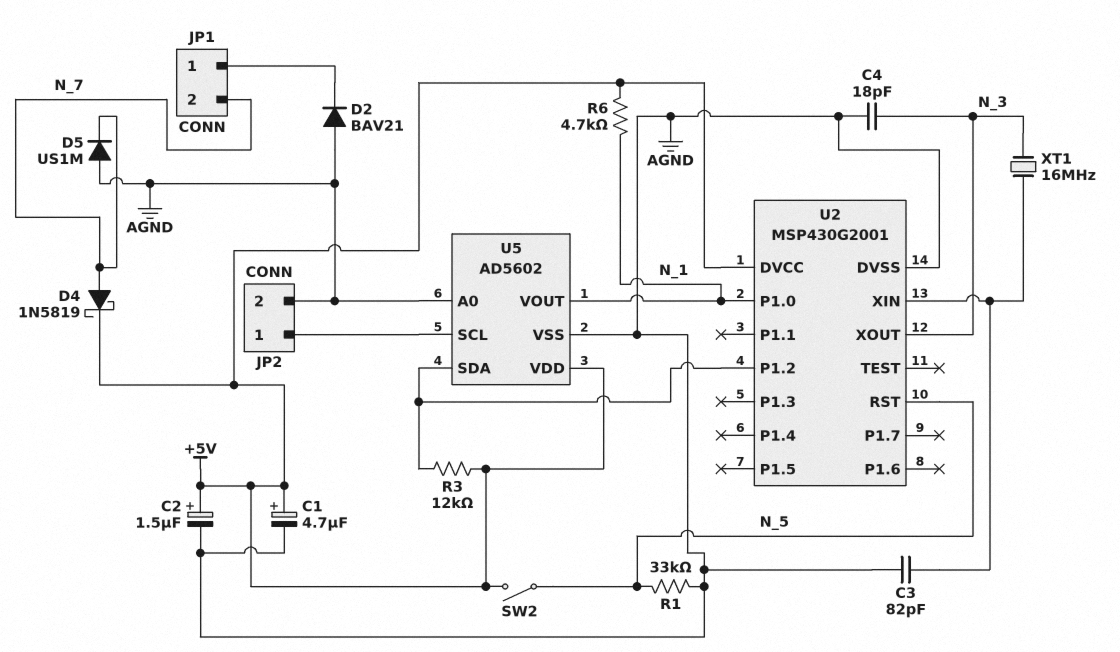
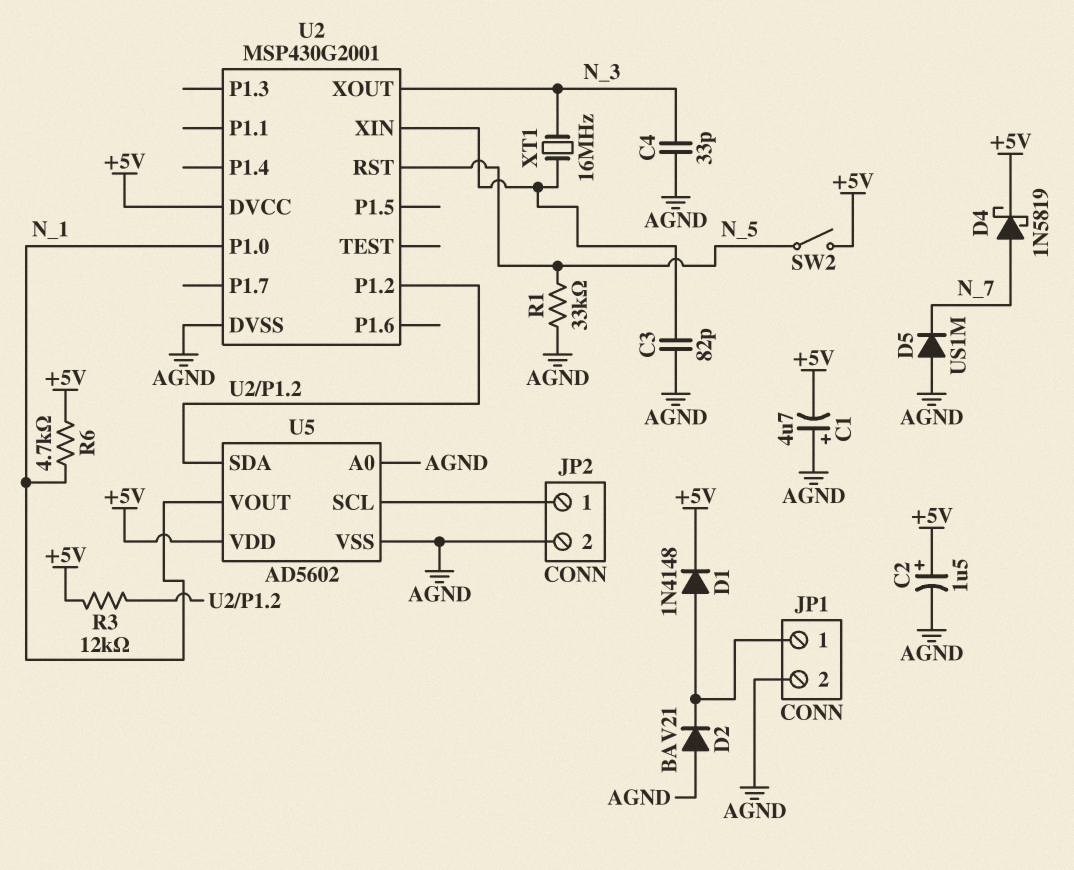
C1: 4.7uF (plus +5V, minus AGND) -> 4.7uF (plus AGND, minus +5V)
C4: 18pF (AGND, N_3) -> 33pF (AGND, N_3)
D1: none -> diode 1N4148 (A JP1/1, K +5V)
JP1 pin 2: N_7 -> AGND

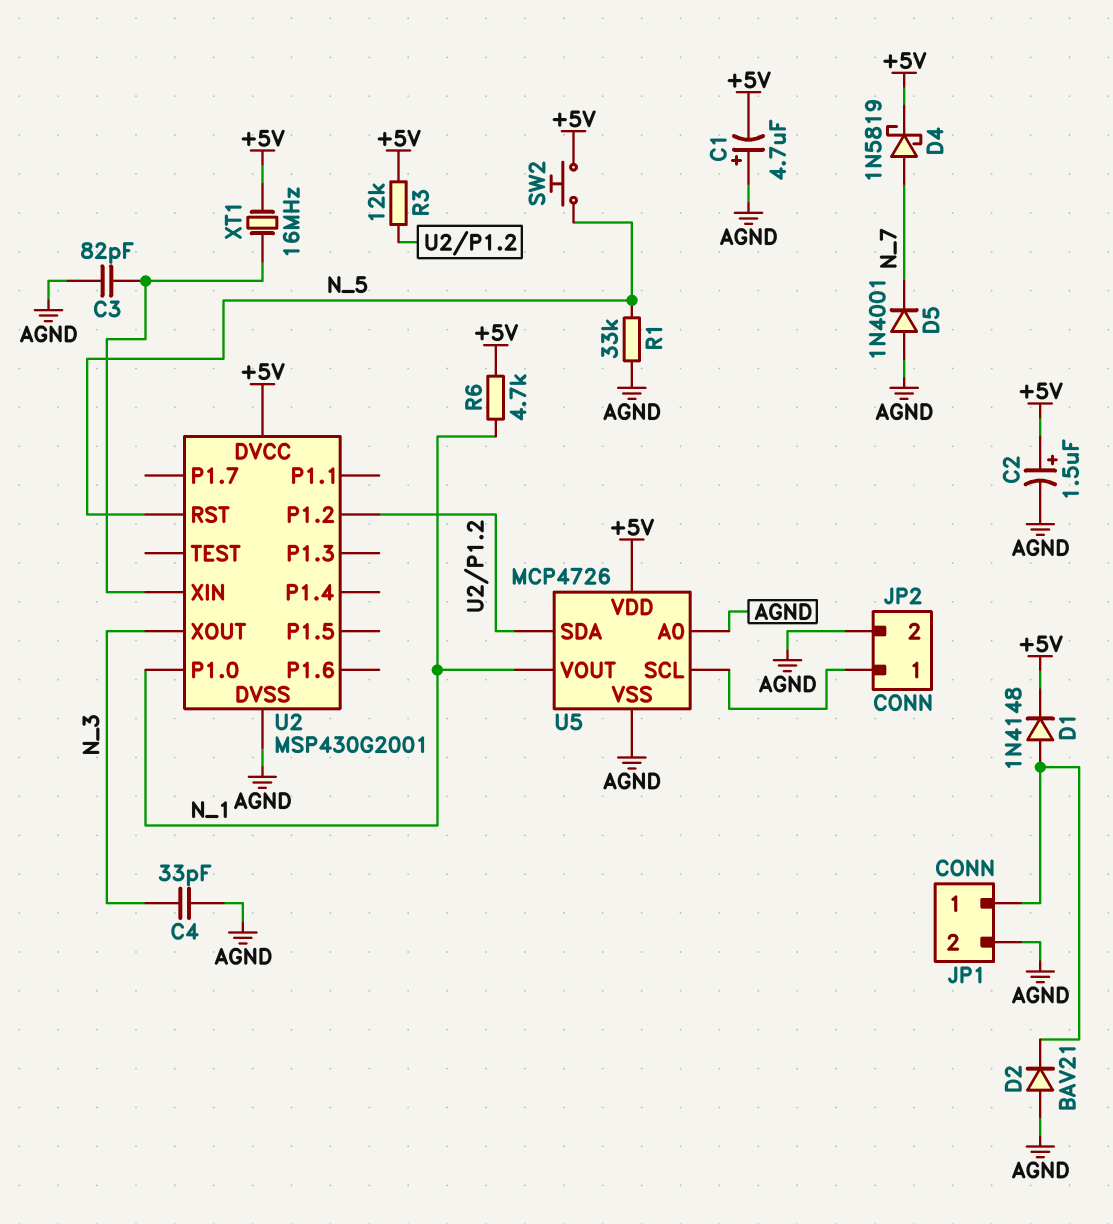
D5: diode US1M (A AGND, K N_7) -> diode 1N4001 (A AGND, K N_7)
SW2: switch (+5V, N_5) -> button (+5V, N_5)
U5: AD5602 -> MCP4726
XT1: 16MHz (N_3, U2/XIN) -> 16MHz (+5V, U2/XIN)

